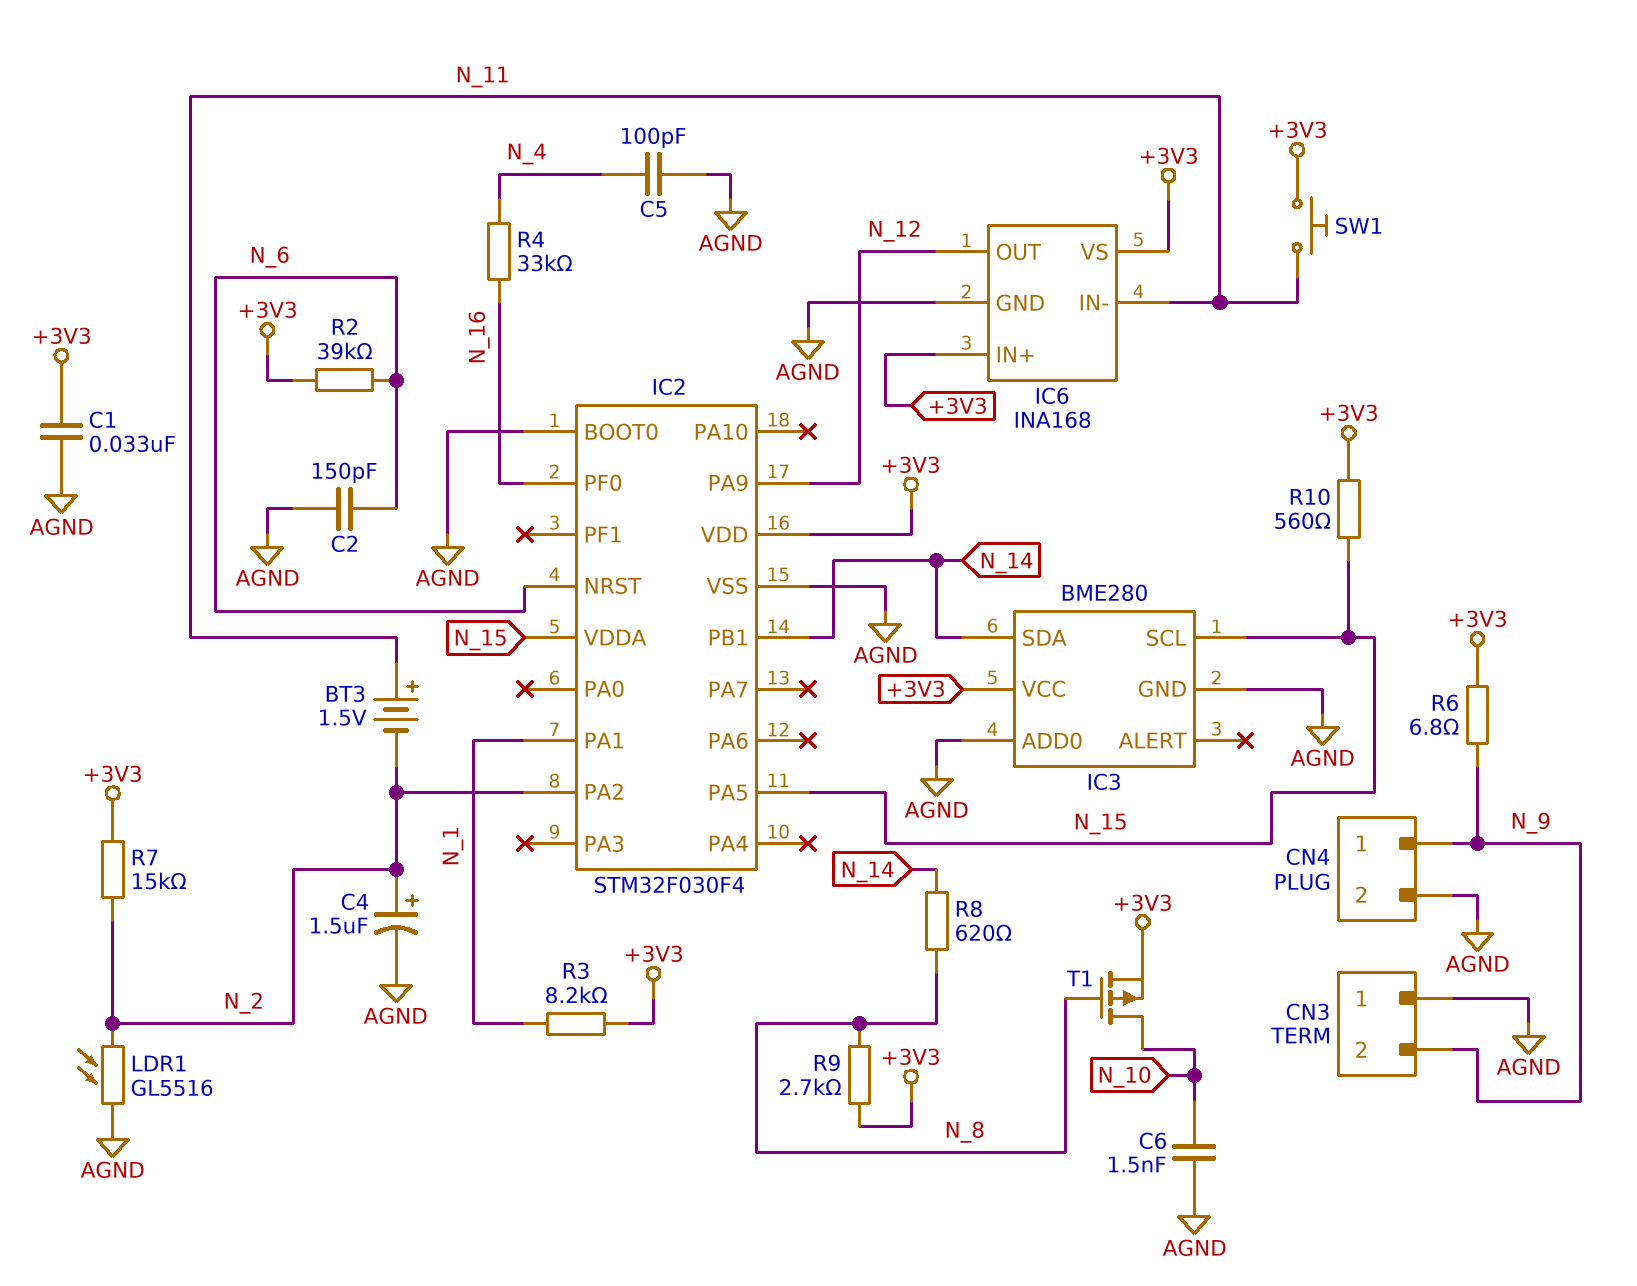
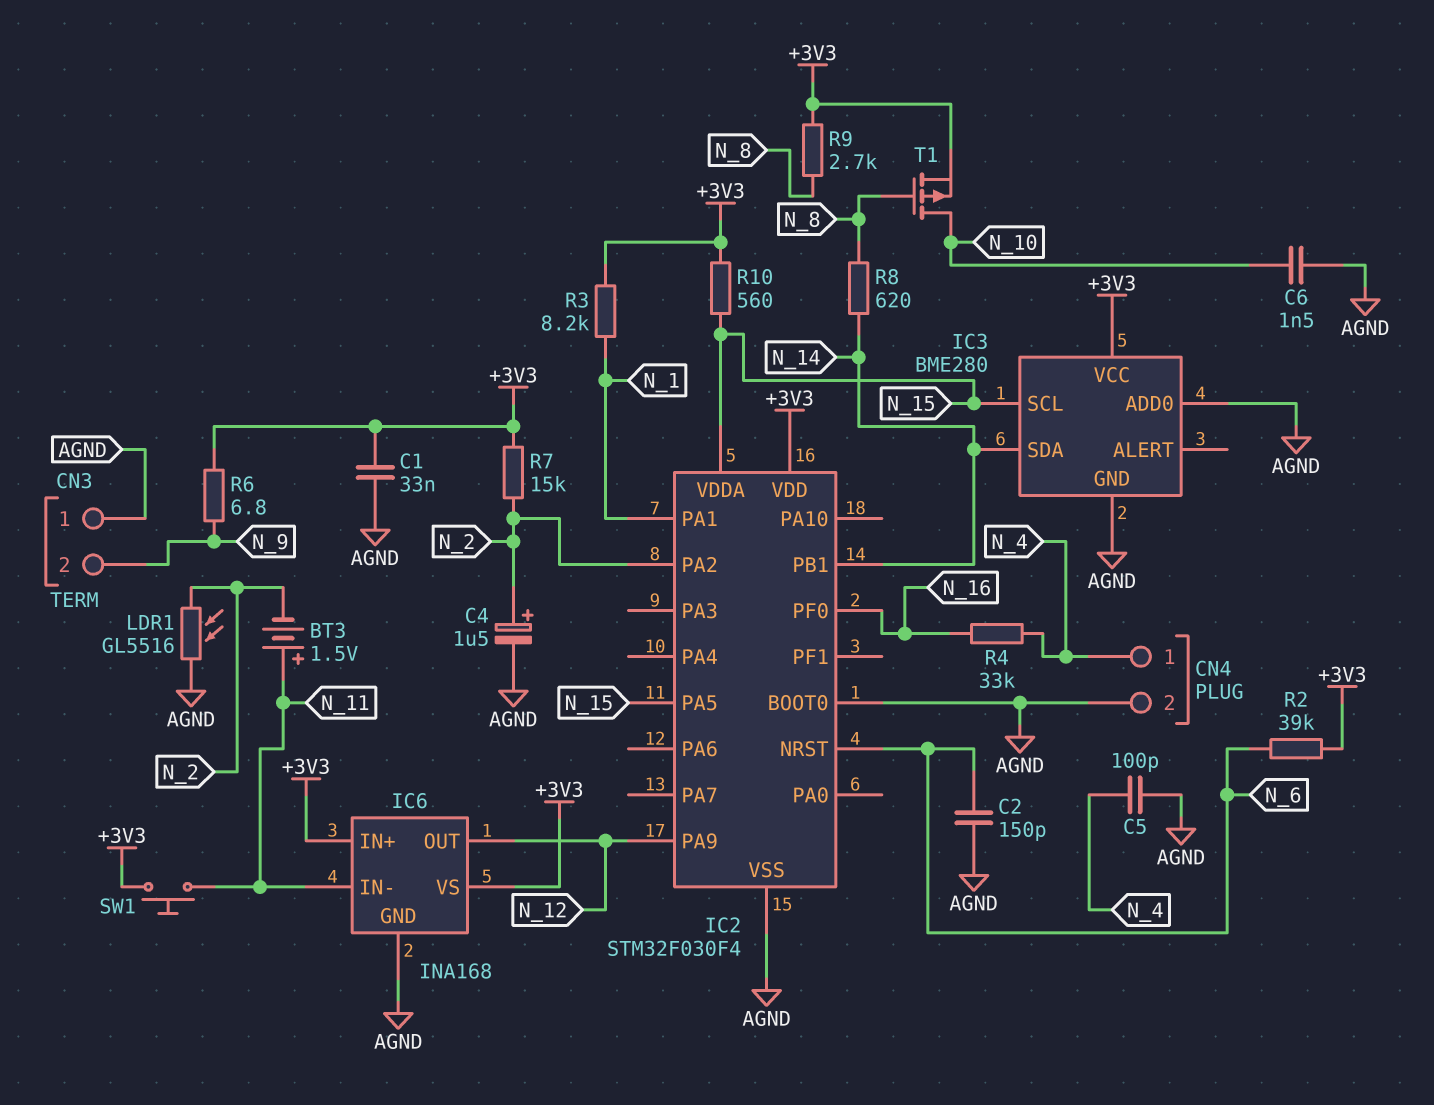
CN4 pin 1: N_9 -> N_4

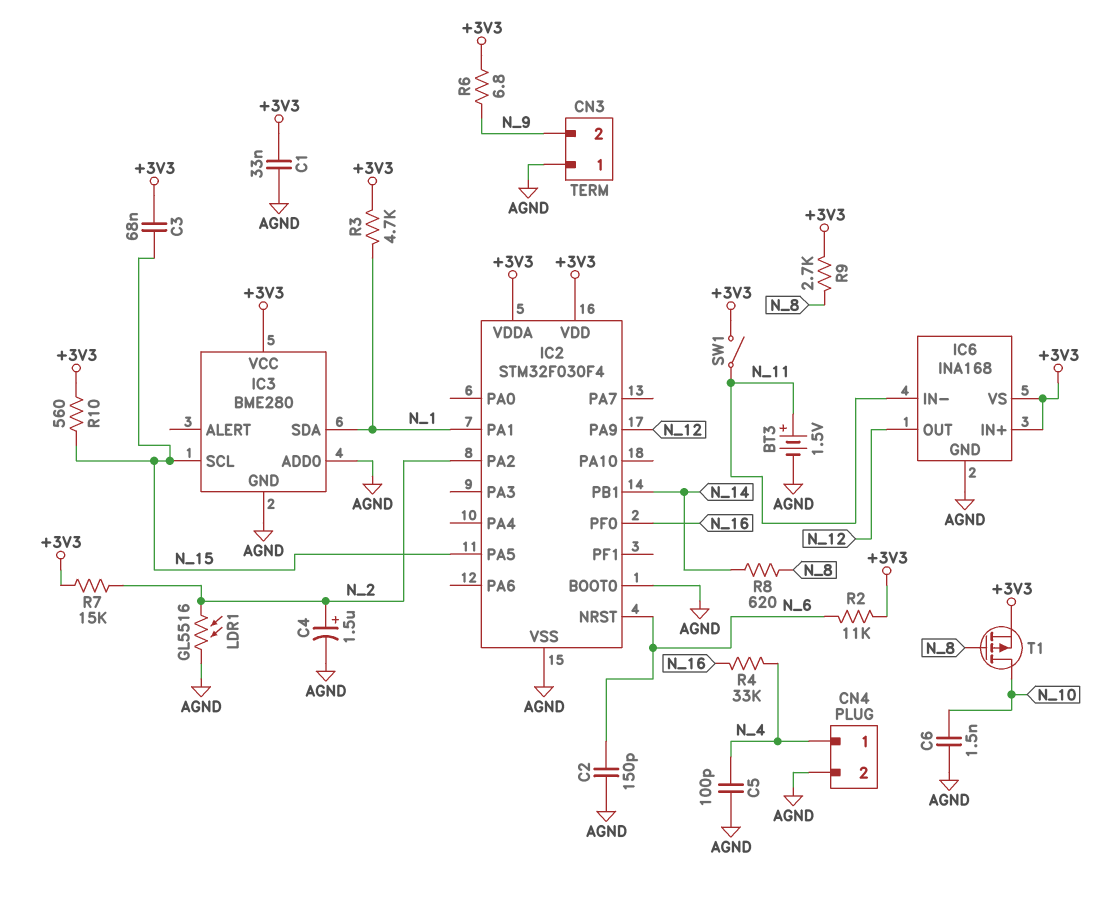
BT3: 1.5V (plus N_11, minus N_2) -> 1.5V (plus N_11, minus AGND)
C3: none -> 68nF (+3V3, N_15)
IC2 pin VDDA: N_15 -> +3V3
IC3 pin SDA: N_14 -> N_1
R2: 39k (+3V3, N_6) -> 11k (+3V3, N_6)
R3: 8.2k (+3V3, N_1) -> 4.7k (+3V3, N_1)
SW1: button (+3V3, N_11) -> switch (+3V3, N_11)

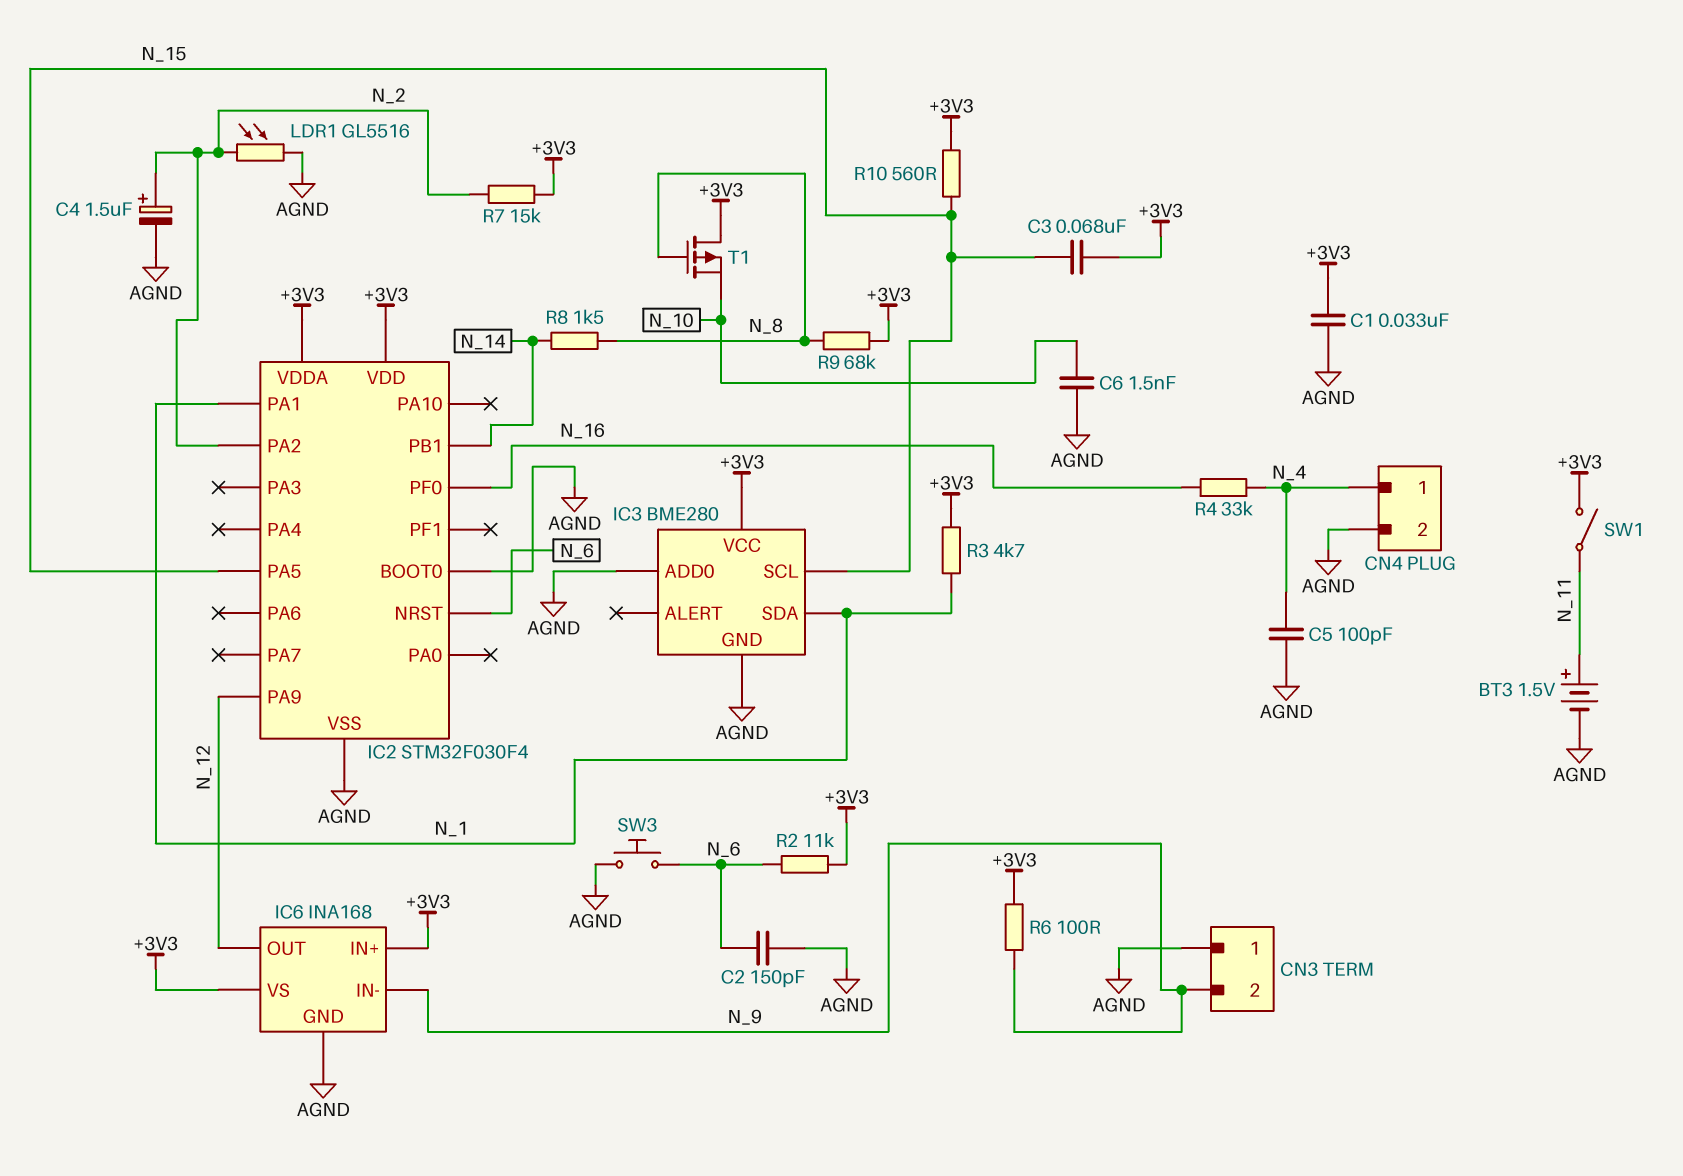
IC6 pin IN-: N_11 -> N_9
R6: 6.8 (+3V3, N_9) -> 100 (+3V3, N_9)
R8: 620 (N_8, N_14) -> 1.5k (N_8, N_14)
R9: 2.7k (+3V3, N_8) -> 68k (+3V3, N_8)
SW3: none -> button (AGND, N_6)
T1: PMOS (G N_8, D N_10, S +3V3) -> PMOS (G N_8, D +3V3, S N_10)

